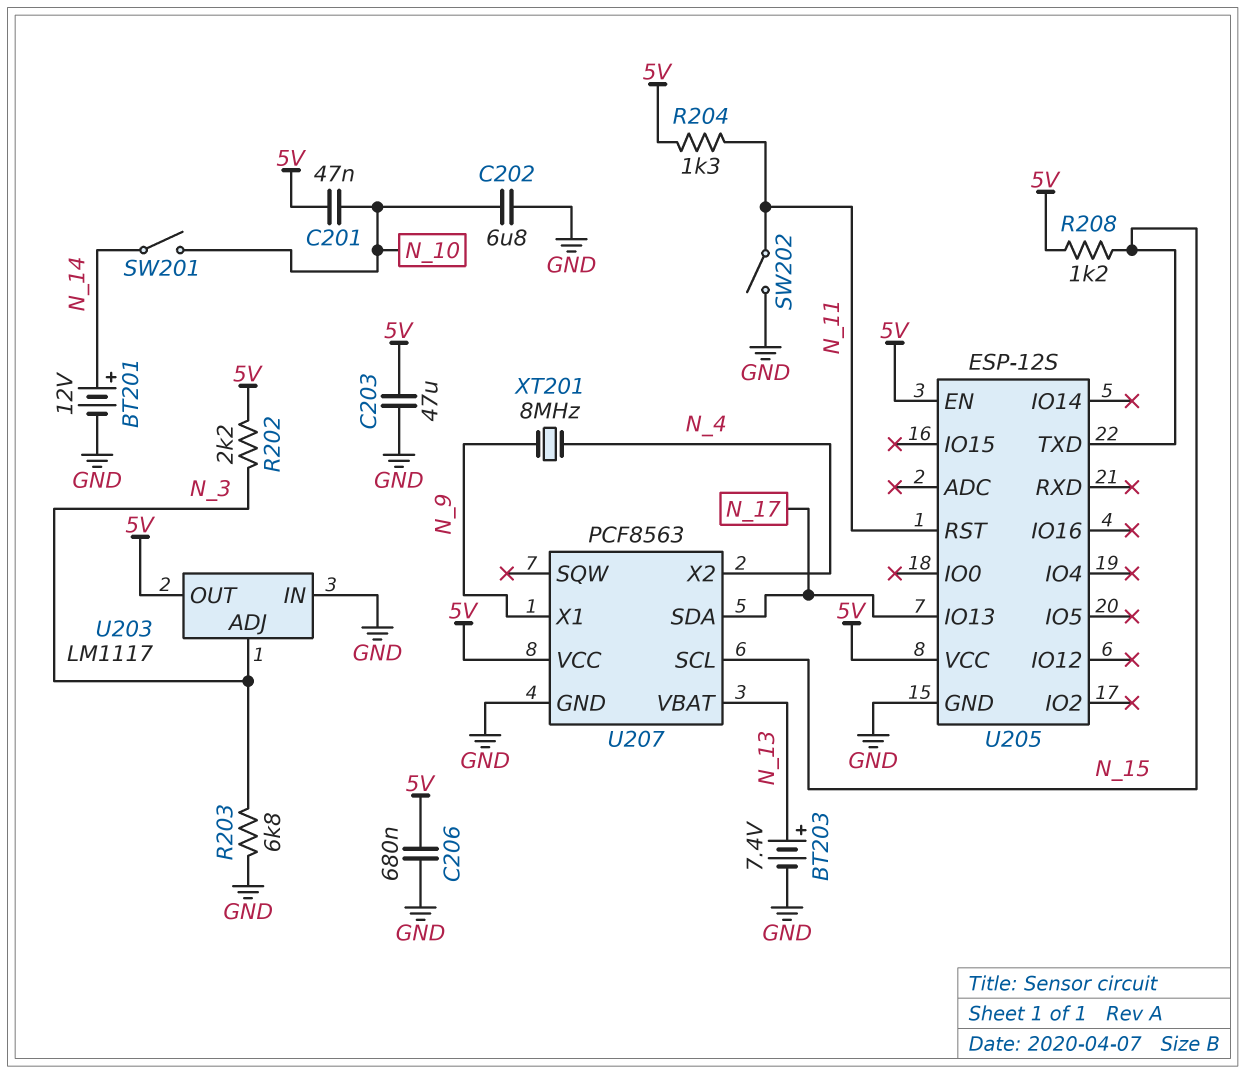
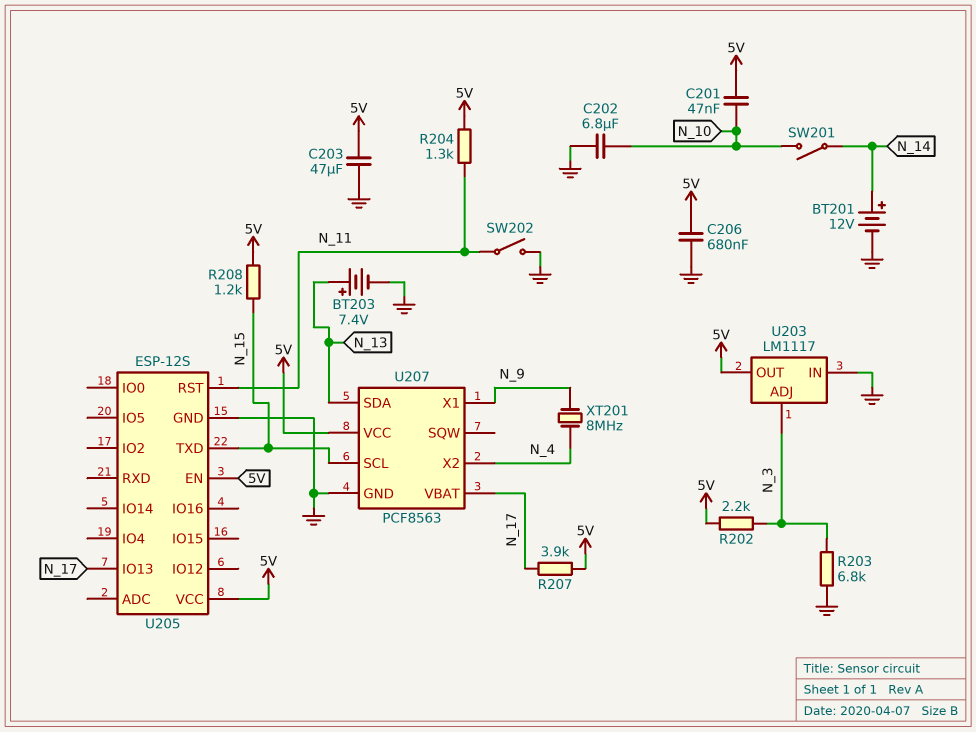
R207: none -> 3.9k (5V, N_17)
U207 pin SDA: N_17 -> N_13
U207 pin VBAT: N_13 -> N_17

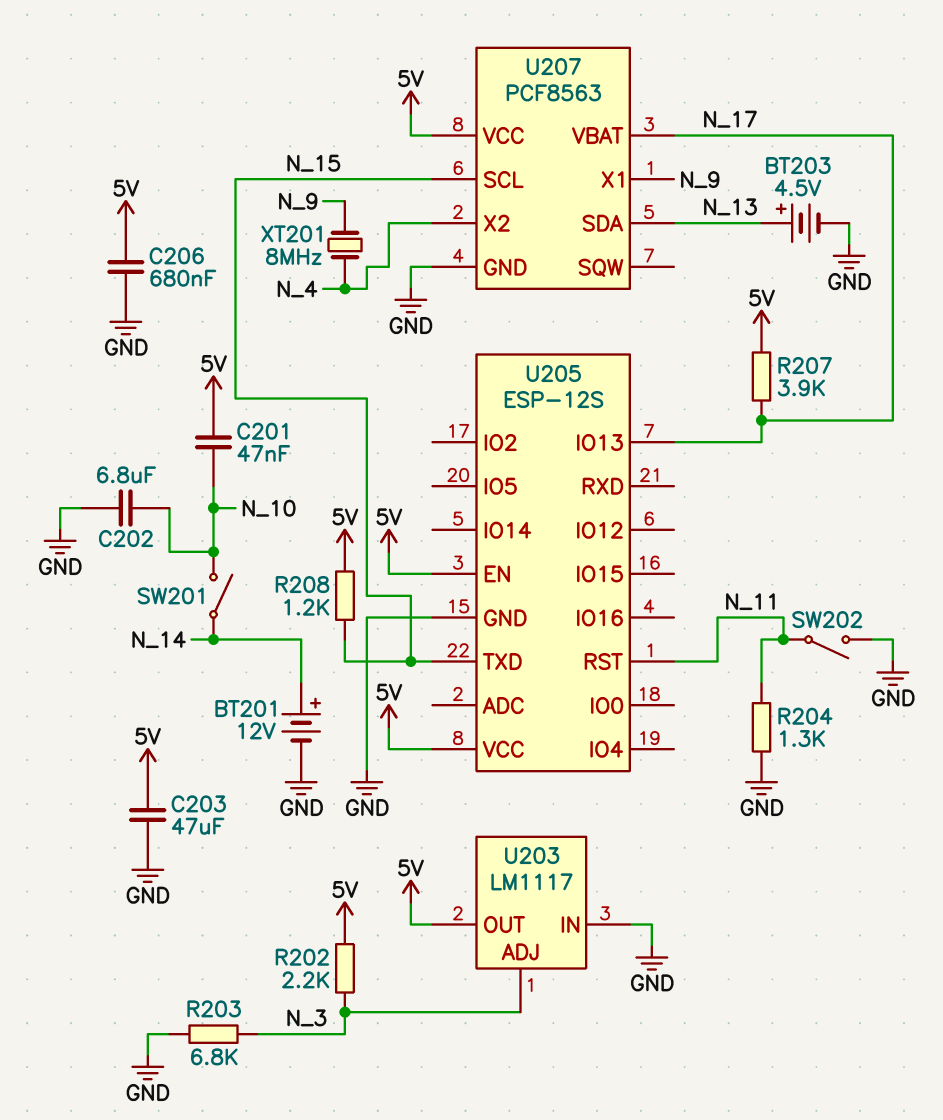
BT203: 7.4V (plus N_13, minus GND) -> 4.5V (plus N_13, minus GND)
R204: 1.3k (5V, N_11) -> 1.3k (GND, N_11)

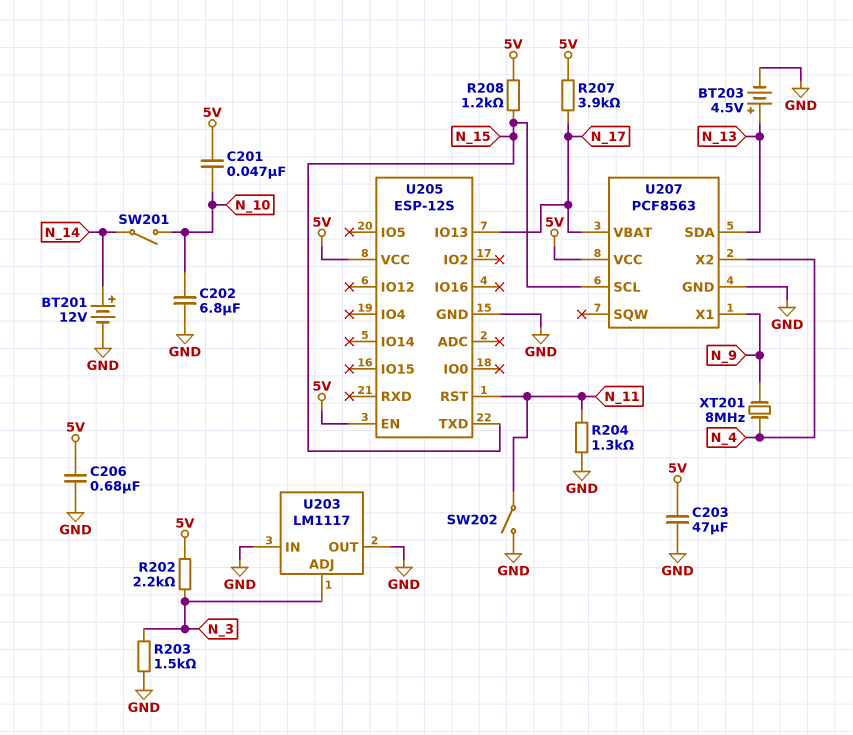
R203: 6.8k (GND, N_3) -> 1.5k (GND, N_3)
U203 pin OUT: 5V -> GND

